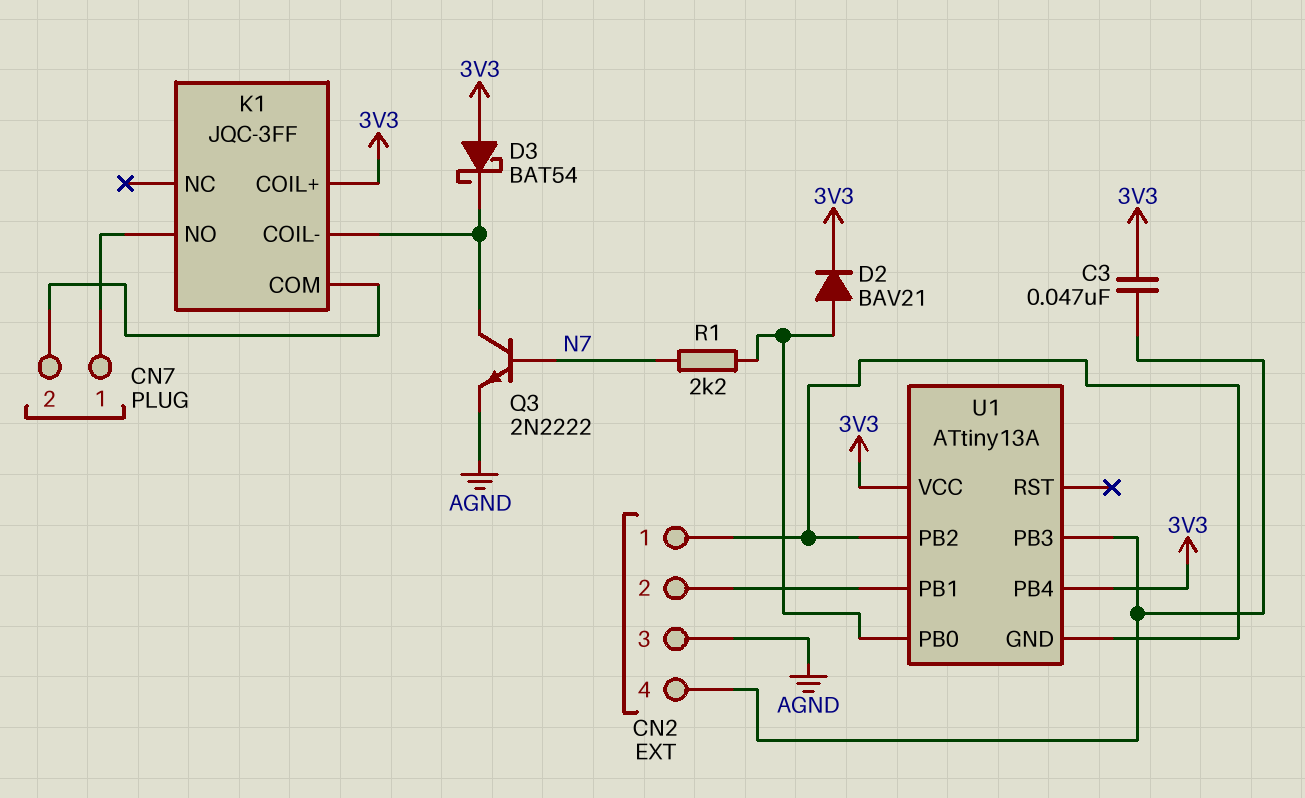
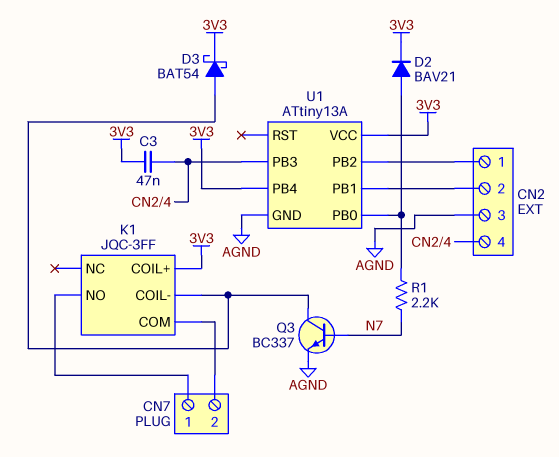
D3: schottky BAT54 (A 3V3, K K1/COIL-) -> schottky BAT54 (A K1/COIL-, K 3V3)
Q3: NPN 2N2222 (B N7, C K1/COIL-, E AGND) -> NPN BC337 (B N7, C K1/COIL-, E AGND)
U1 pin GND: CN2/1 -> AGND

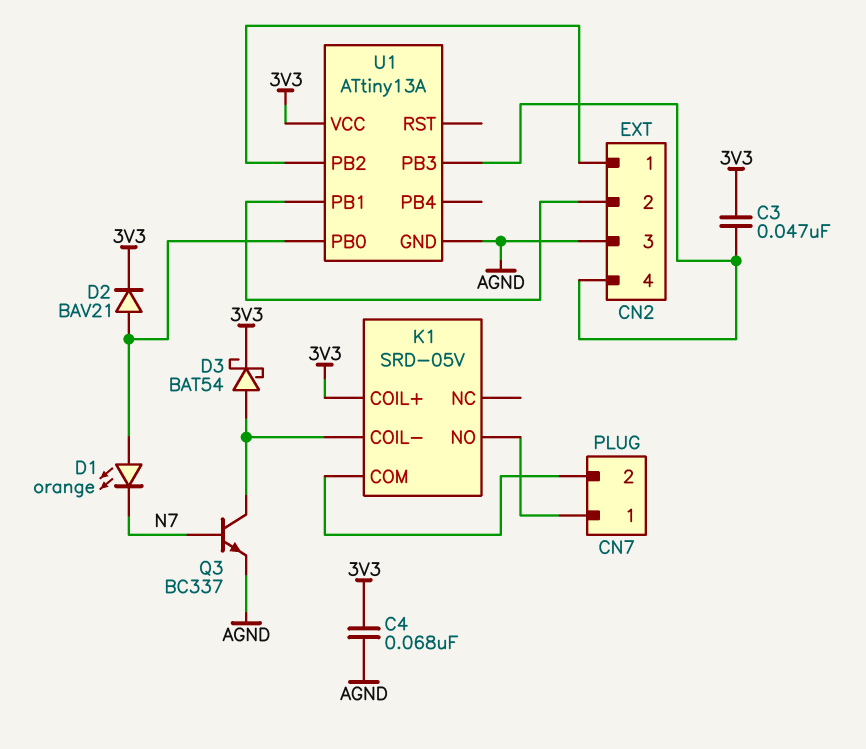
C4: none -> 68nF (3V3, AGND)
D1: none -> LED orange (A U1/PB0, K N7)
K1: JQC-3FF -> SRD-05V
R1: 2.2k (N7, U1/PB0) -> none
U1 pin PB4: 3V3 -> none

